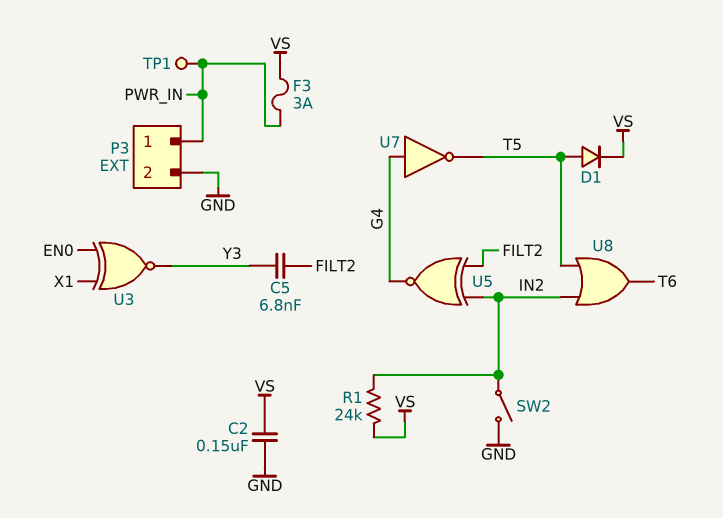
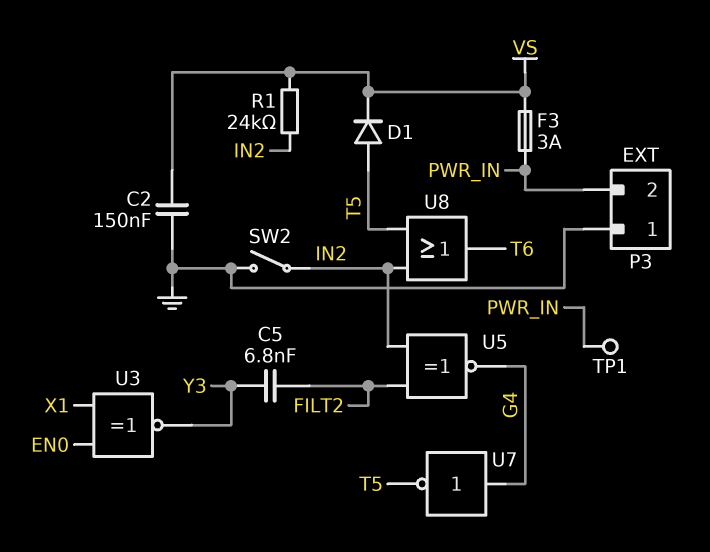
P3 pin 1: PWR_IN -> GND
P3 pin 2: GND -> PWR_IN

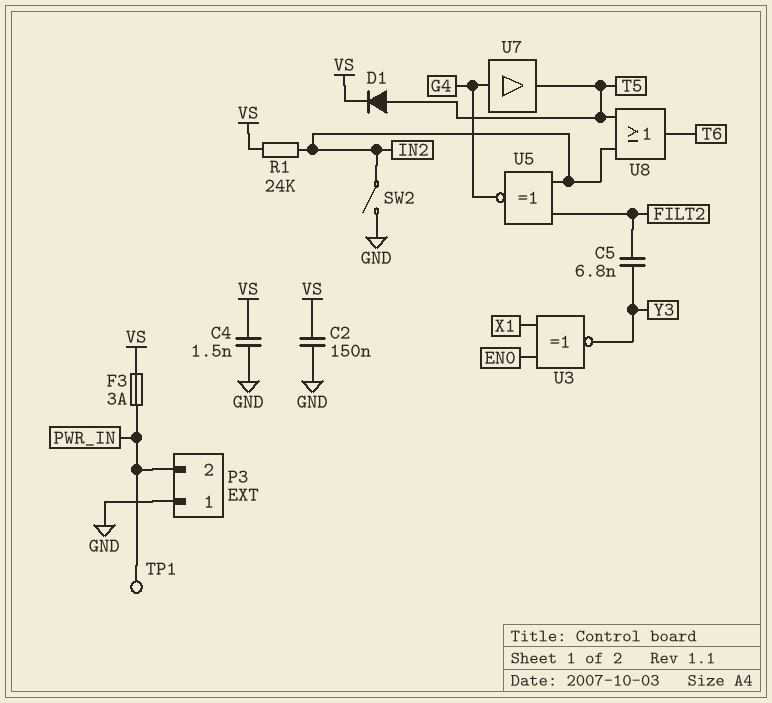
C4: none -> 1.5nF (GND, VS)
U7: NOT (in G4, out T5) -> buffer (in G4, out T5)

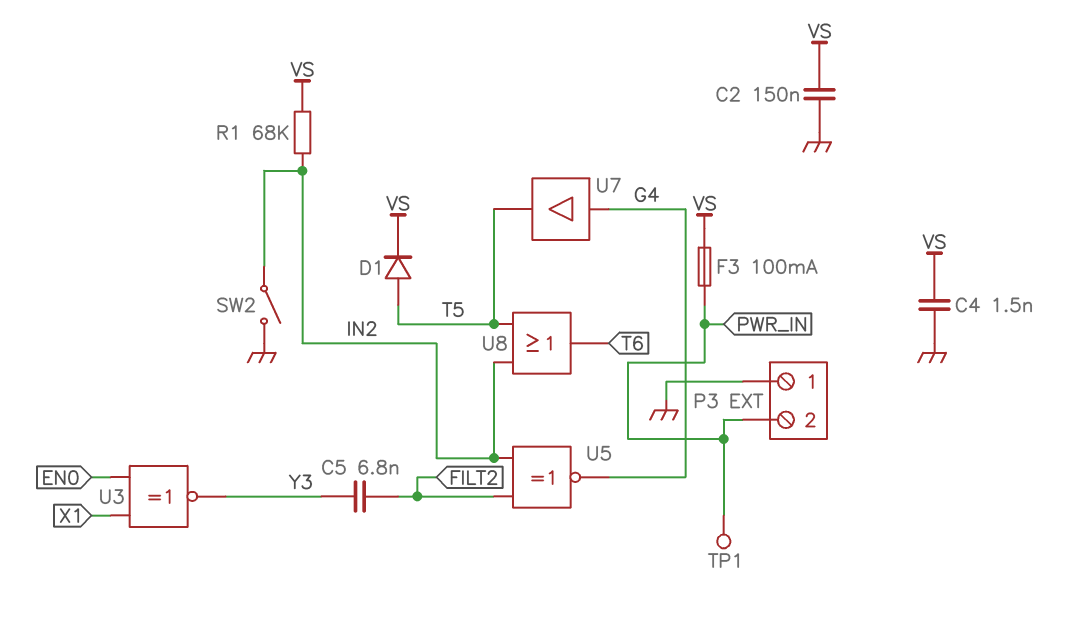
F3: 3A (PWR_IN, VS) -> 100mA (PWR_IN, VS)
R1: 24k (IN2, VS) -> 68k (IN2, VS)

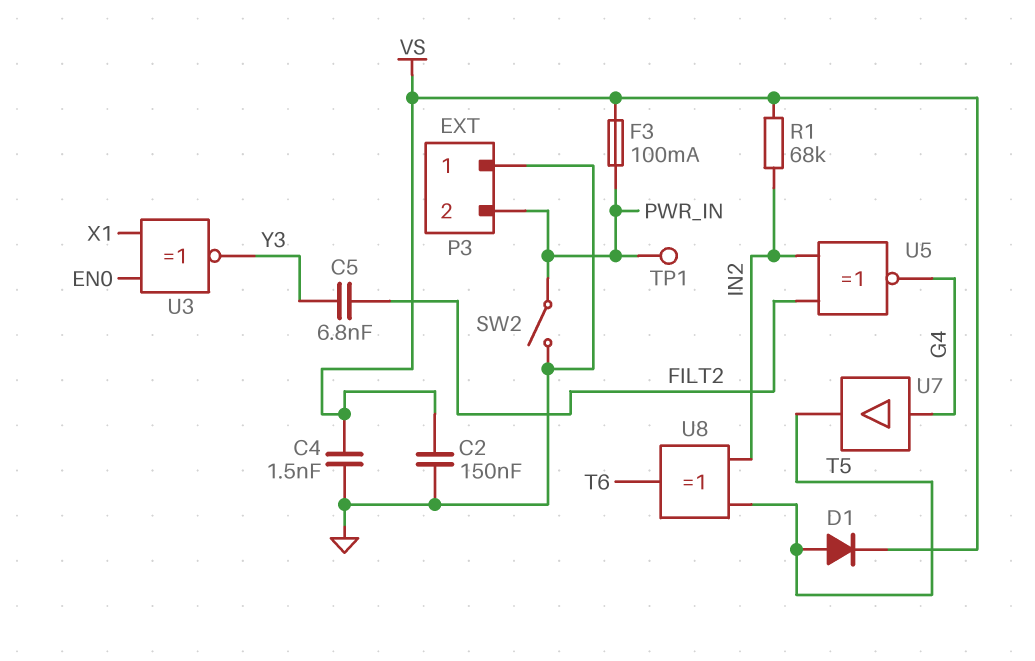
SW2: switch (GND, IN2) -> switch (GND, PWR_IN)
U8: OR (in IN2, in T5, out T6) -> XOR (in IN2, in T5, out T6)

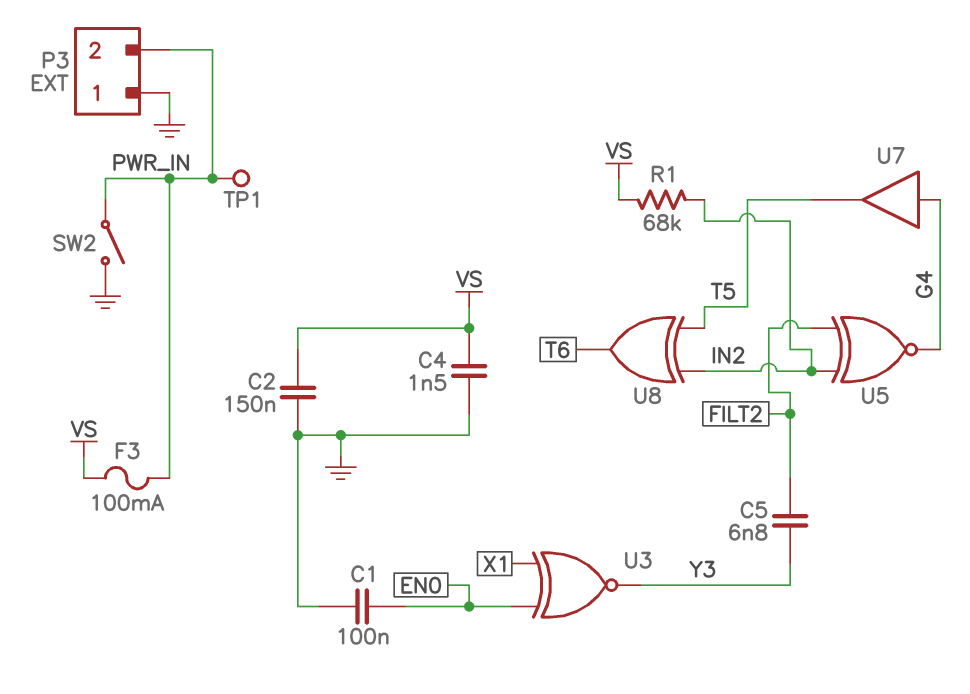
C1: none -> 100nF (EN0, GND)
D1: diode (A T5, K VS) -> none

